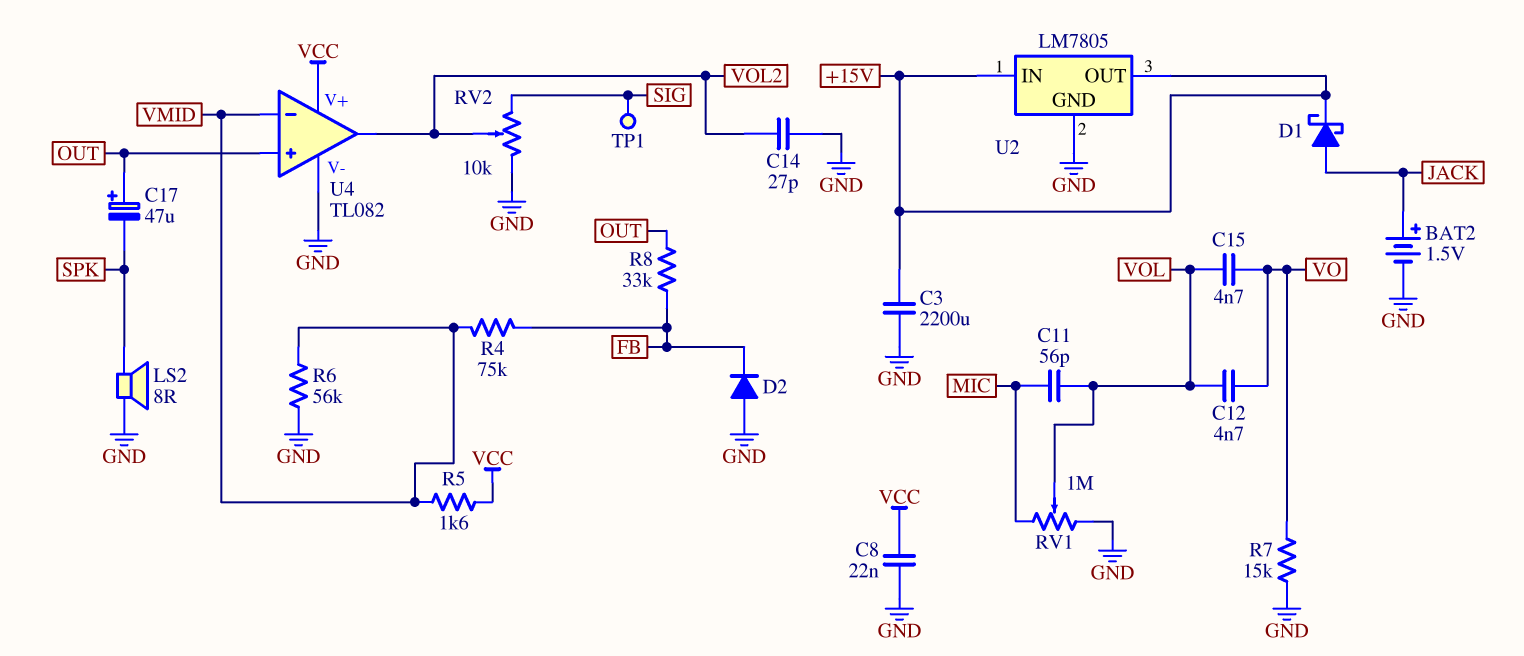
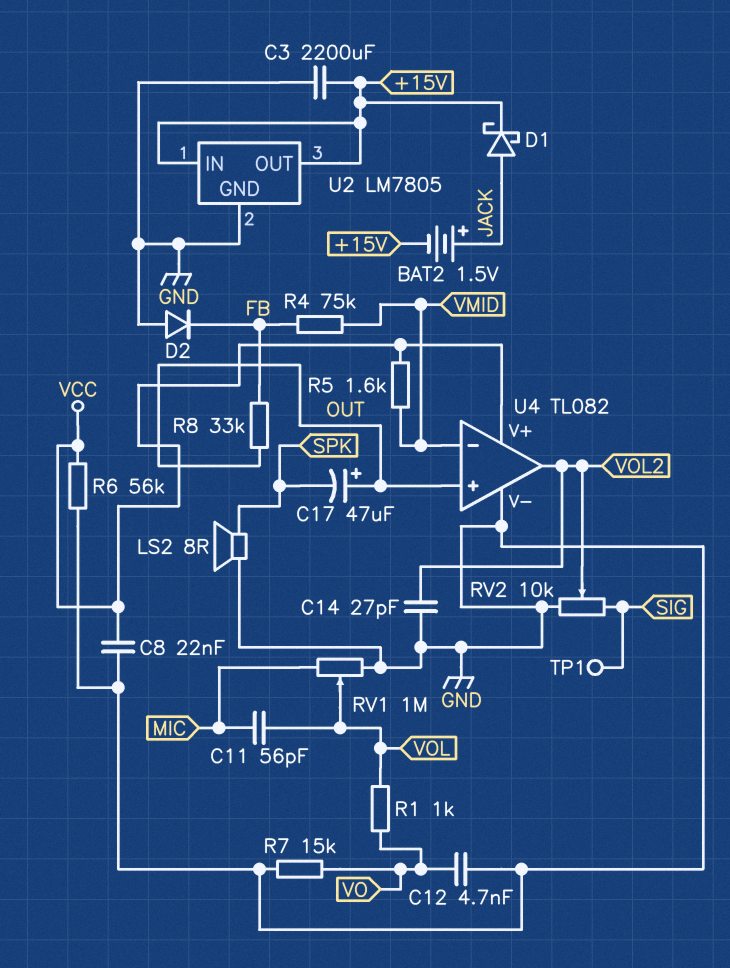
BAT2: 1.5V (plus JACK, minus GND) -> 1.5V (plus JACK, minus +15V)
C12: 4.7nF (VO, VOL) -> 4.7nF (GND, VO)
C15: 4.7nF (VO, VOL) -> none
R1: none -> 1k (VO, VOL)
R6: 56k (GND, VMID) -> 56k (GND, VCC)

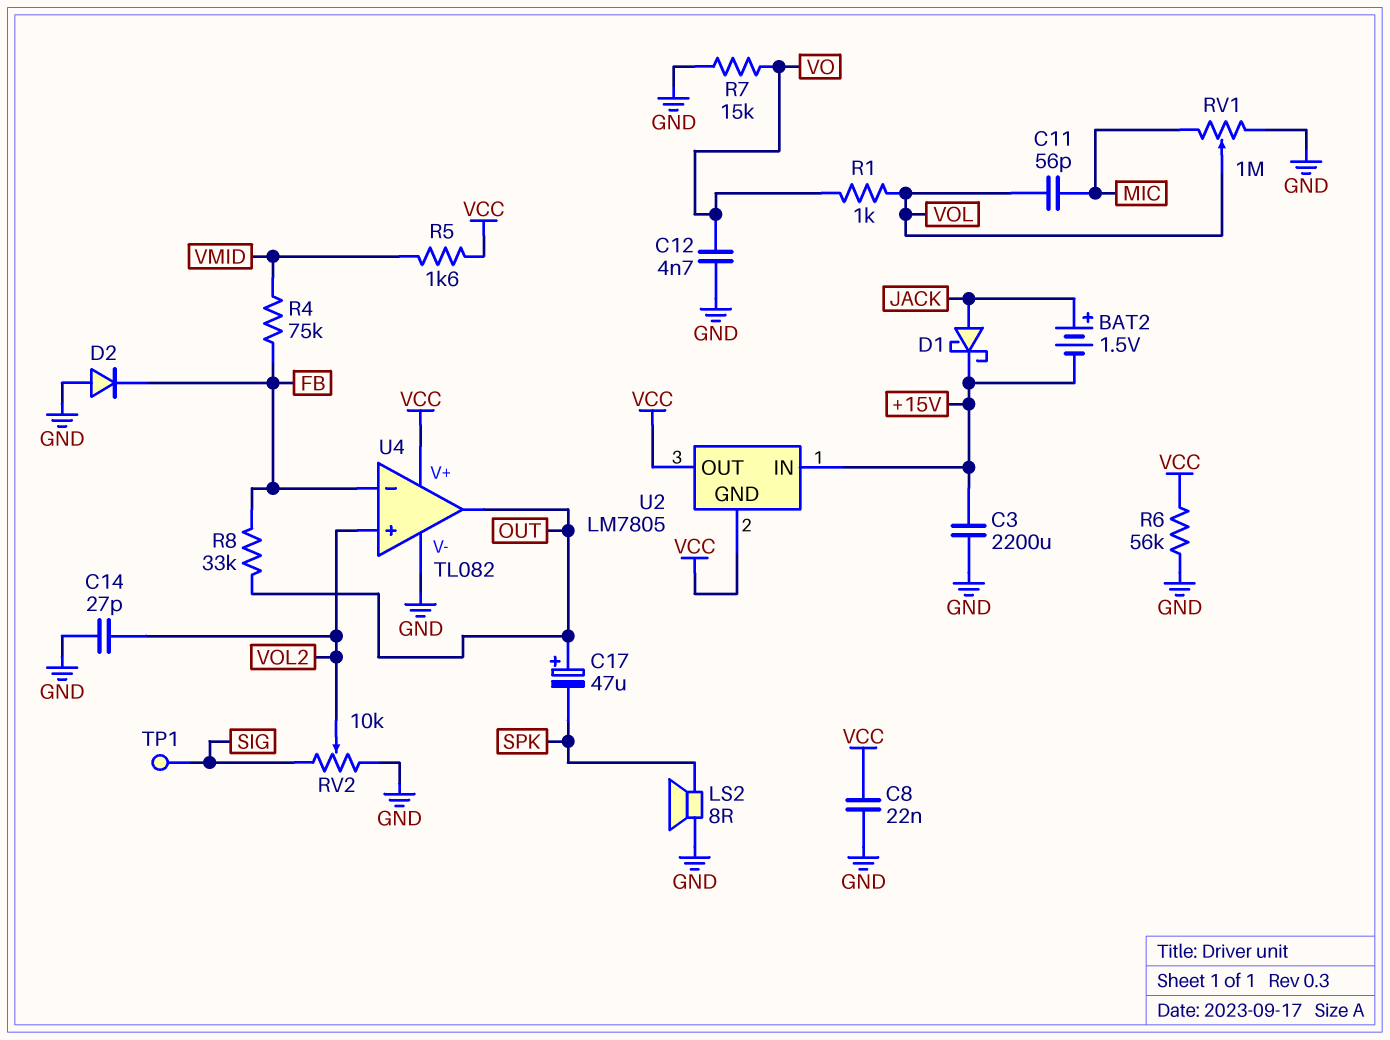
U2 pin GND: GND -> VCC
U2 pin OUT: +15V -> VCC
U4 pin in+: OUT -> VOL2
U4 pin in-: VMID -> FB
U4 pin out: VOL2 -> OUT

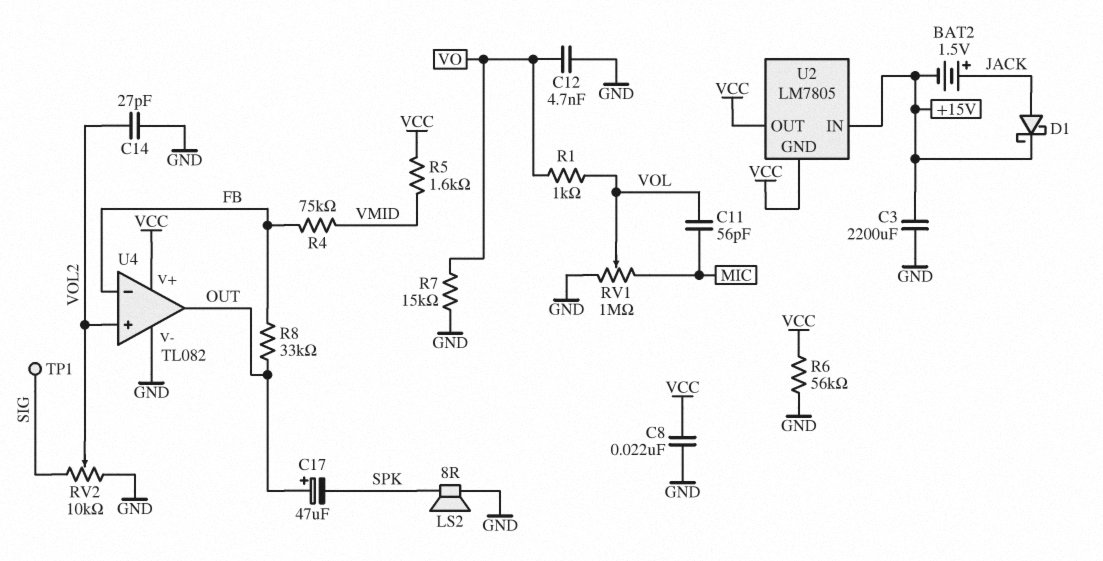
D2: diode (A GND, K FB) -> none

